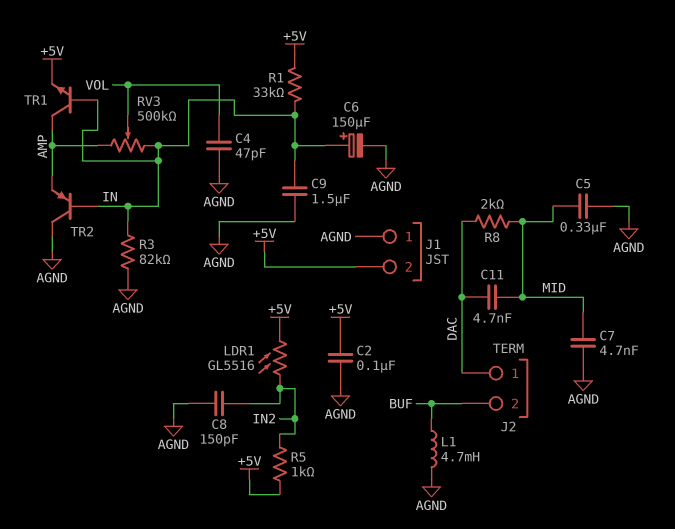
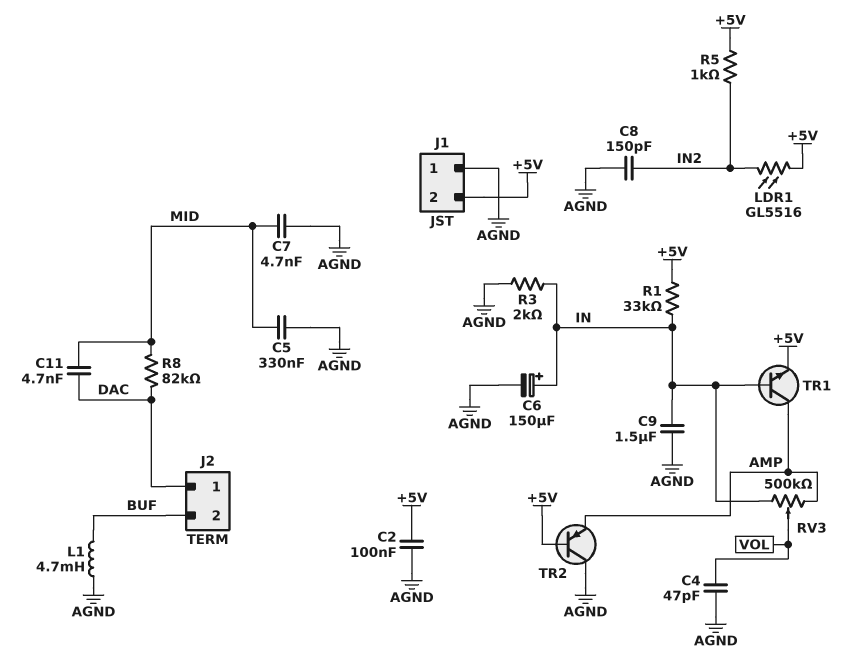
R3: 82k (AGND, IN) -> 2k (AGND, IN)
R8: 2k (DAC, MID) -> 82k (DAC, MID)
TR2: PNP (B IN, C AGND, E AMP) -> PNP (B +5V, C AGND, E AMP)

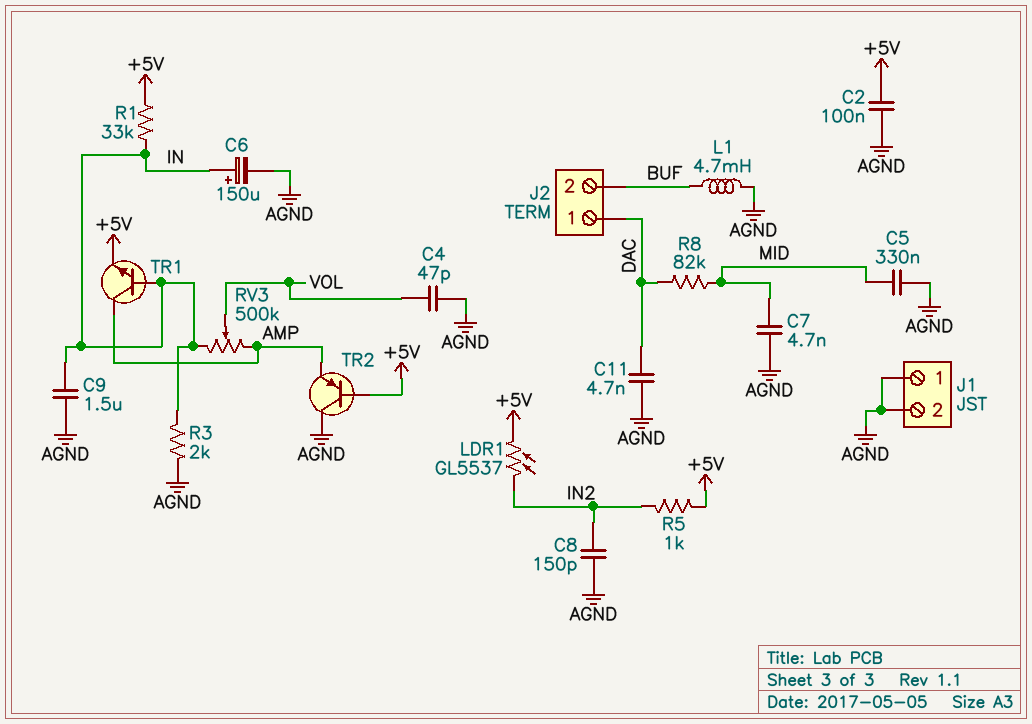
C11: 4.7nF (DAC, MID) -> 4.7nF (AGND, DAC)
J1 pin 2: +5V -> AGND
LDR1: GL5516 (+5V, IN2) -> GL5537 (+5V, IN2)

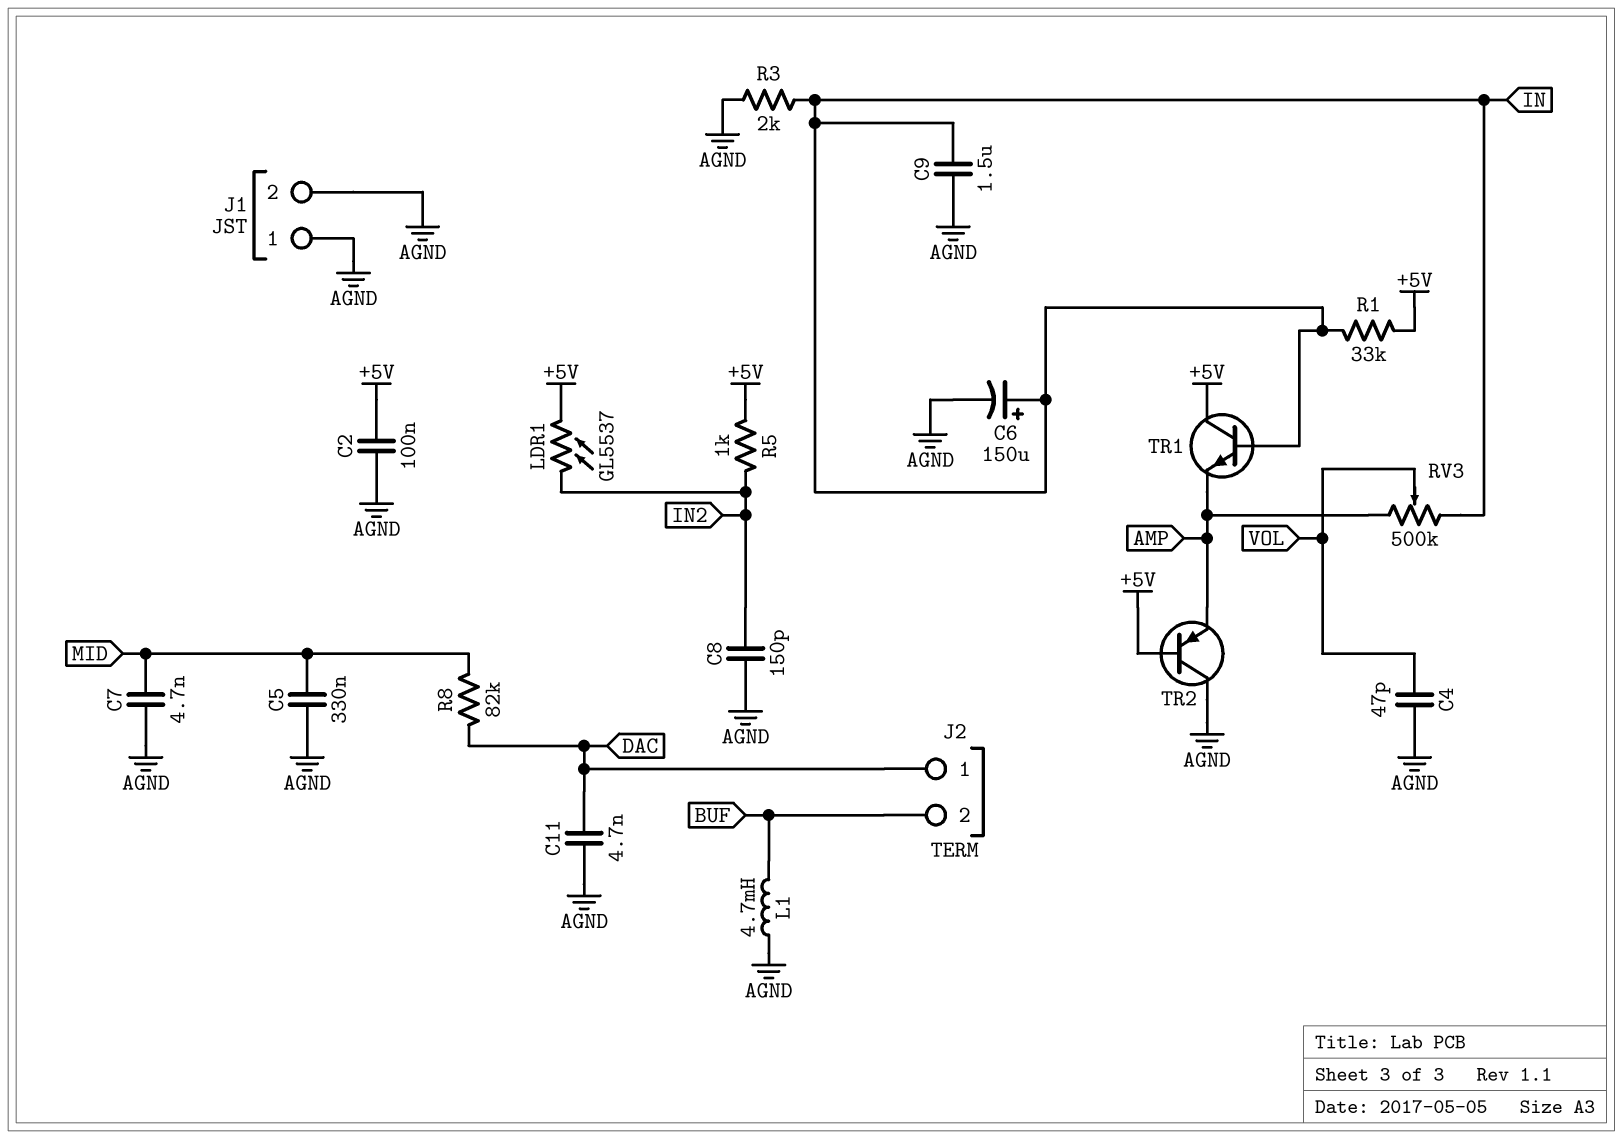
TR1: NPN (B IN, C AMP, E +5V) -> NPN (B IN, C +5V, E AMP)

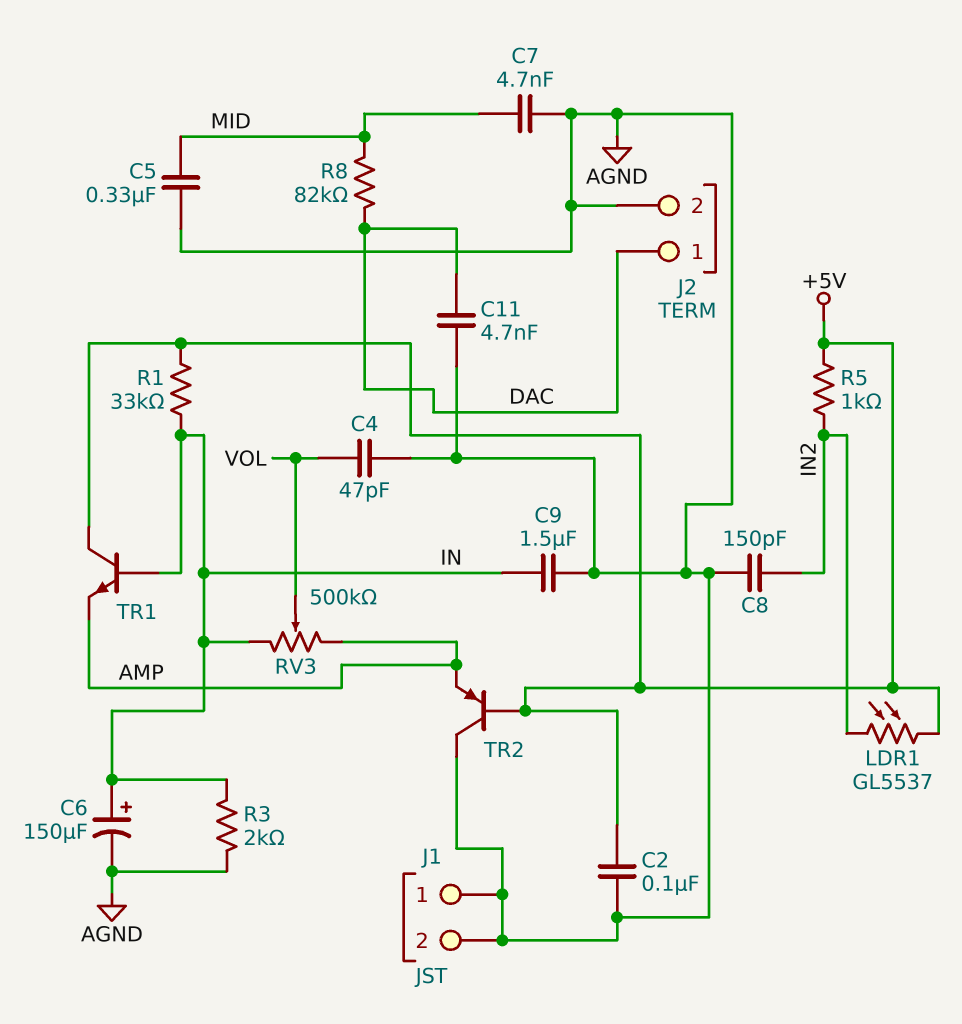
J2 pin 2: BUF -> AGND
L1: 4.7mH (AGND, BUF) -> none

